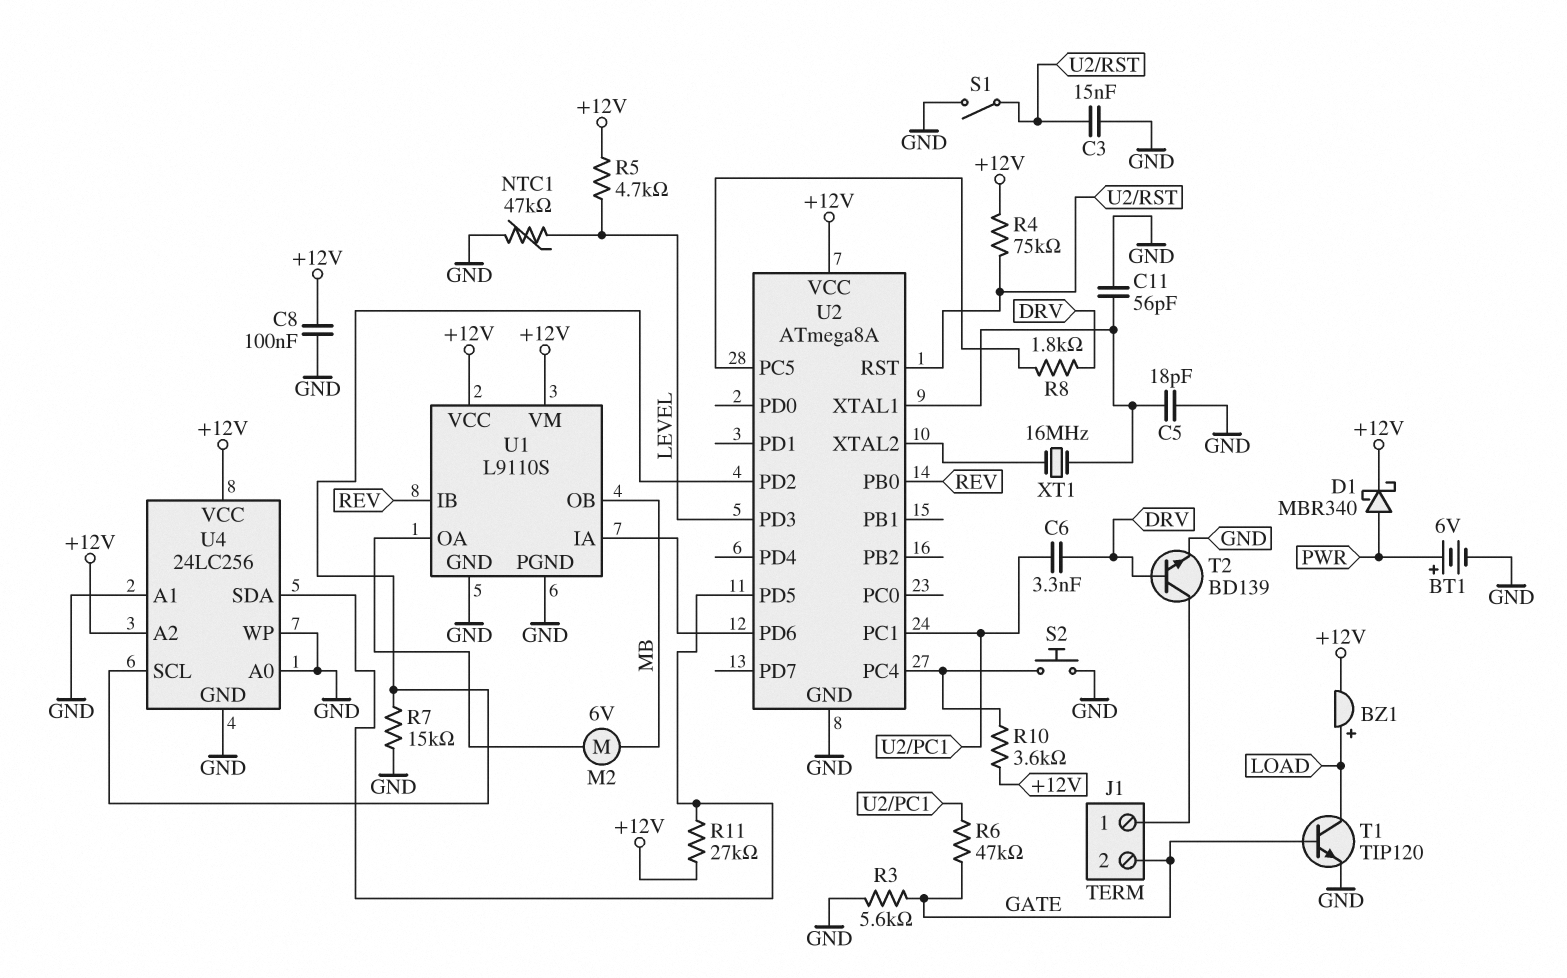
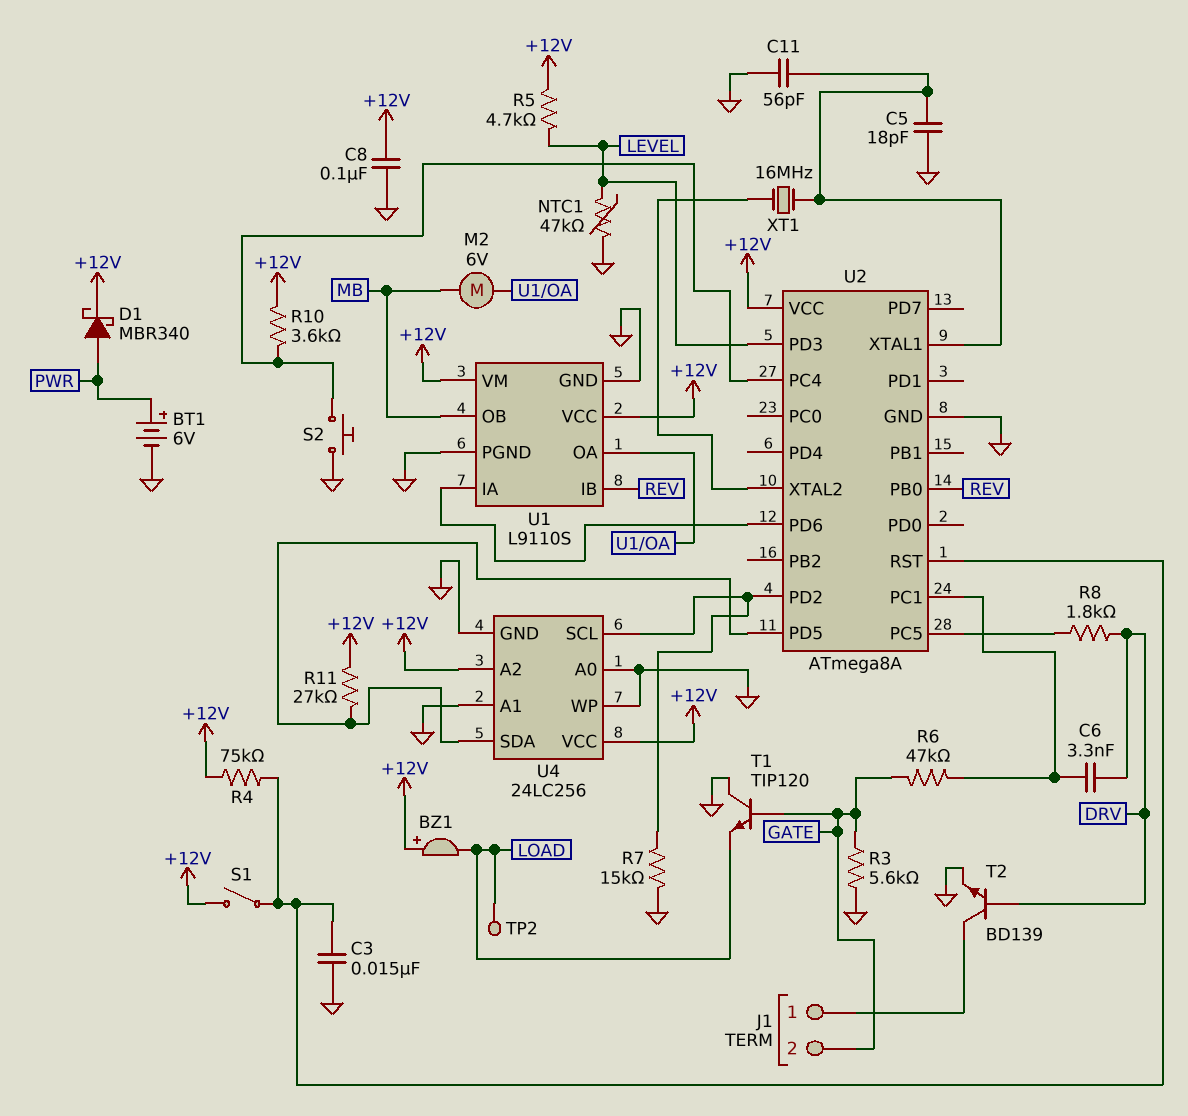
BZ1: buzzer (plus LOAD, minus +12V) -> buzzer (plus +12V, minus LOAD)
S1: switch (GND, U2/RST) -> switch (+12V, U2/RST)
T1: NPN TIP120 (B GATE, C LOAD, E GND) -> NPN TIP120 (B GATE, C GND, E LOAD)
TP2: none -> test point (LOAD)

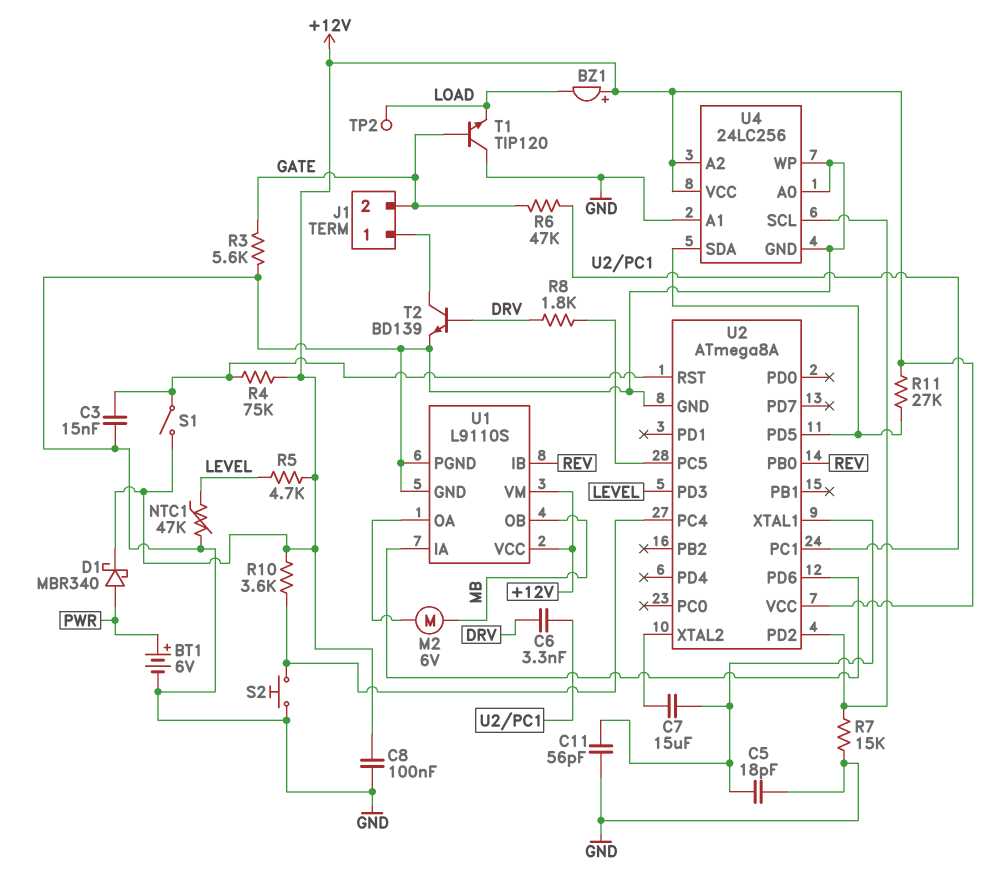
C7: none -> 15uF (U2/XTAL1, U2/XTAL2)
XT1: 16MHz (U2/XTAL1, U2/XTAL2) -> none

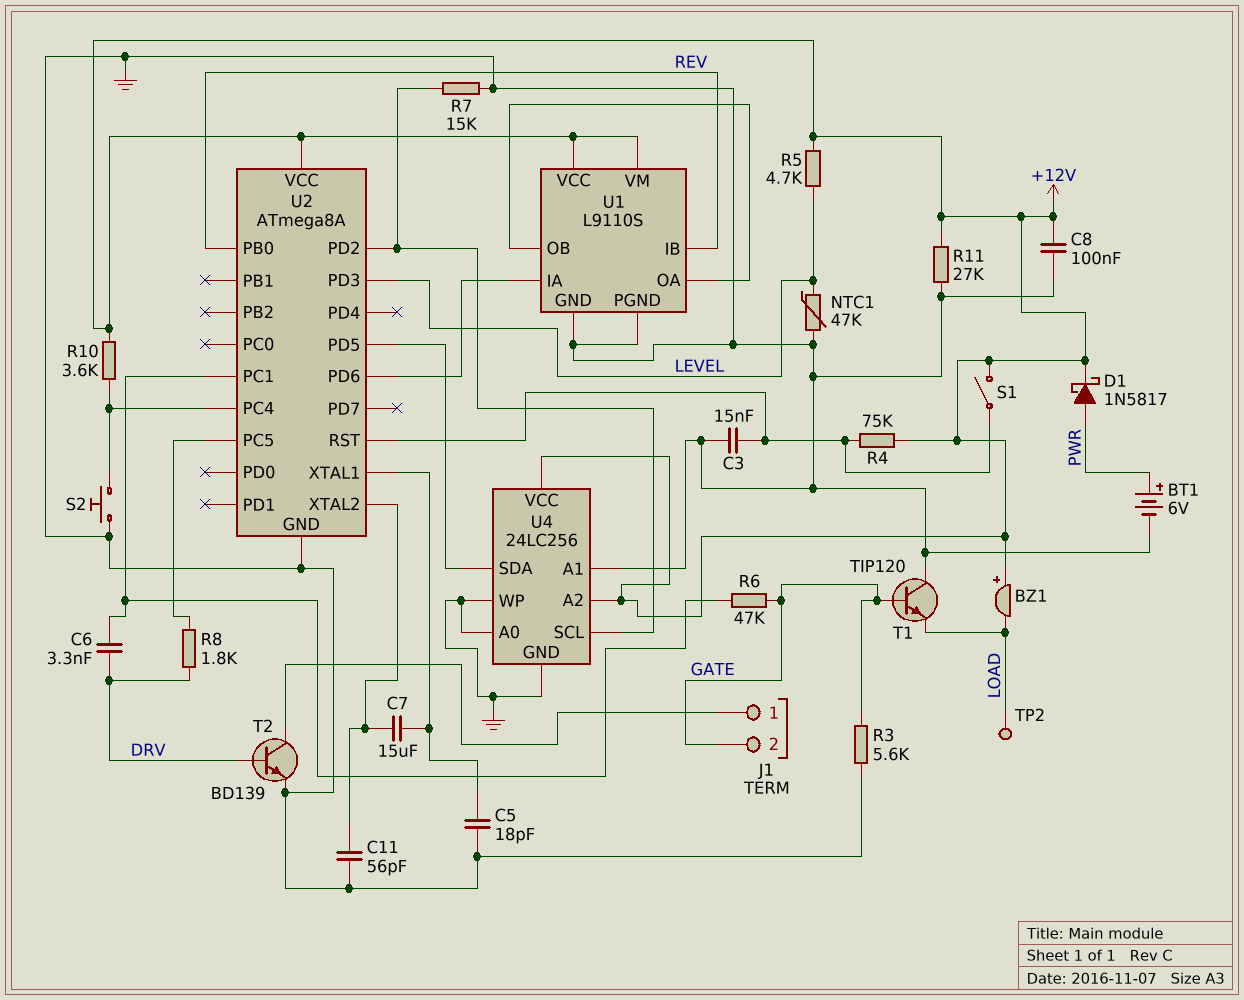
C11: 56pF (GND, U2/XTAL1) -> 56pF (GND, U2/XTAL2)
D1: schottky MBR340 (A PWR, K +12V) -> schottky 1N5817 (A PWR, K +12V)
M2: motor 6V (MB, U1/OA) -> none
R11: 27k (+12V, U2/PD5) -> 27k (+12V, GND)
U1 pin OB: MB -> U1/OA

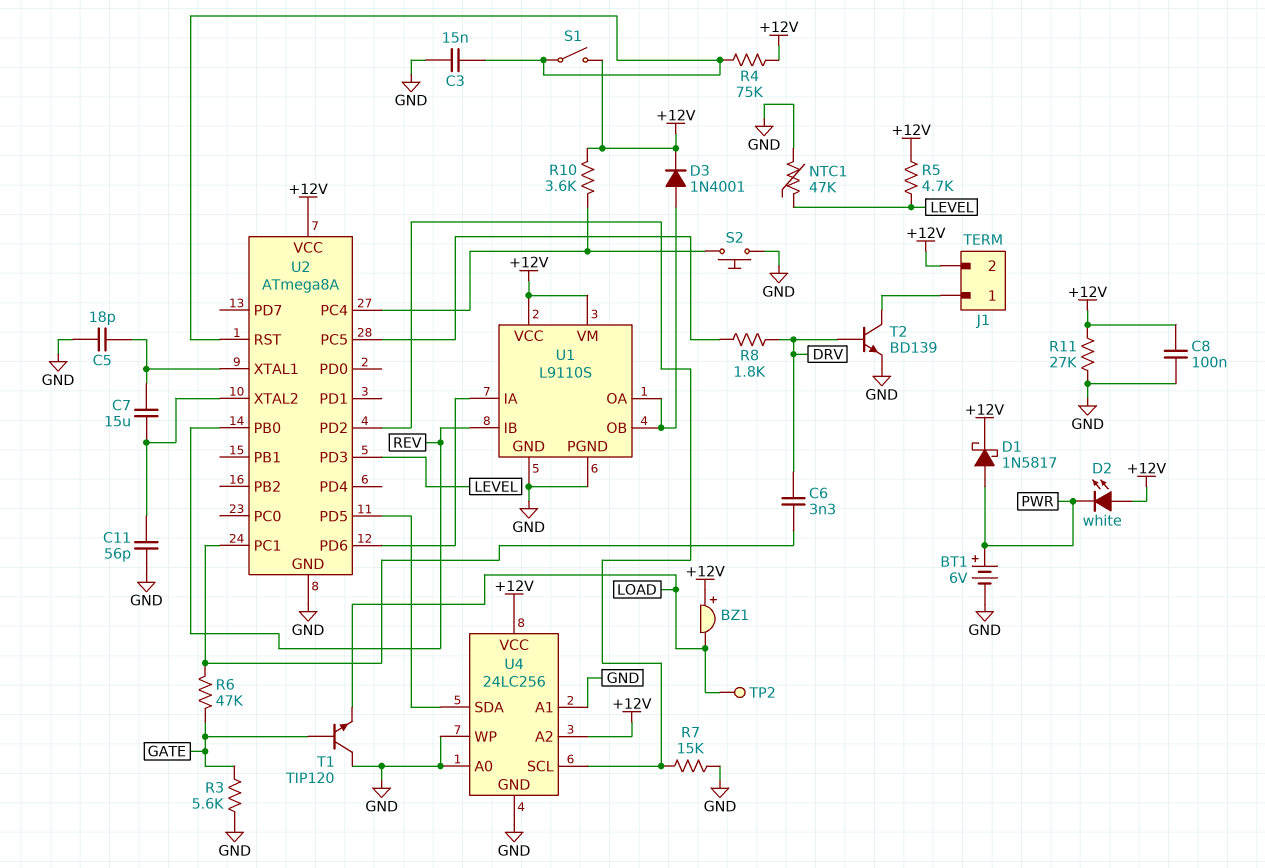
D2: none -> LED white (A +12V, K PWR)
D3: none -> diode 1N4001 (A U1/OA, K +12V)
J1 pin 2: GATE -> +12V

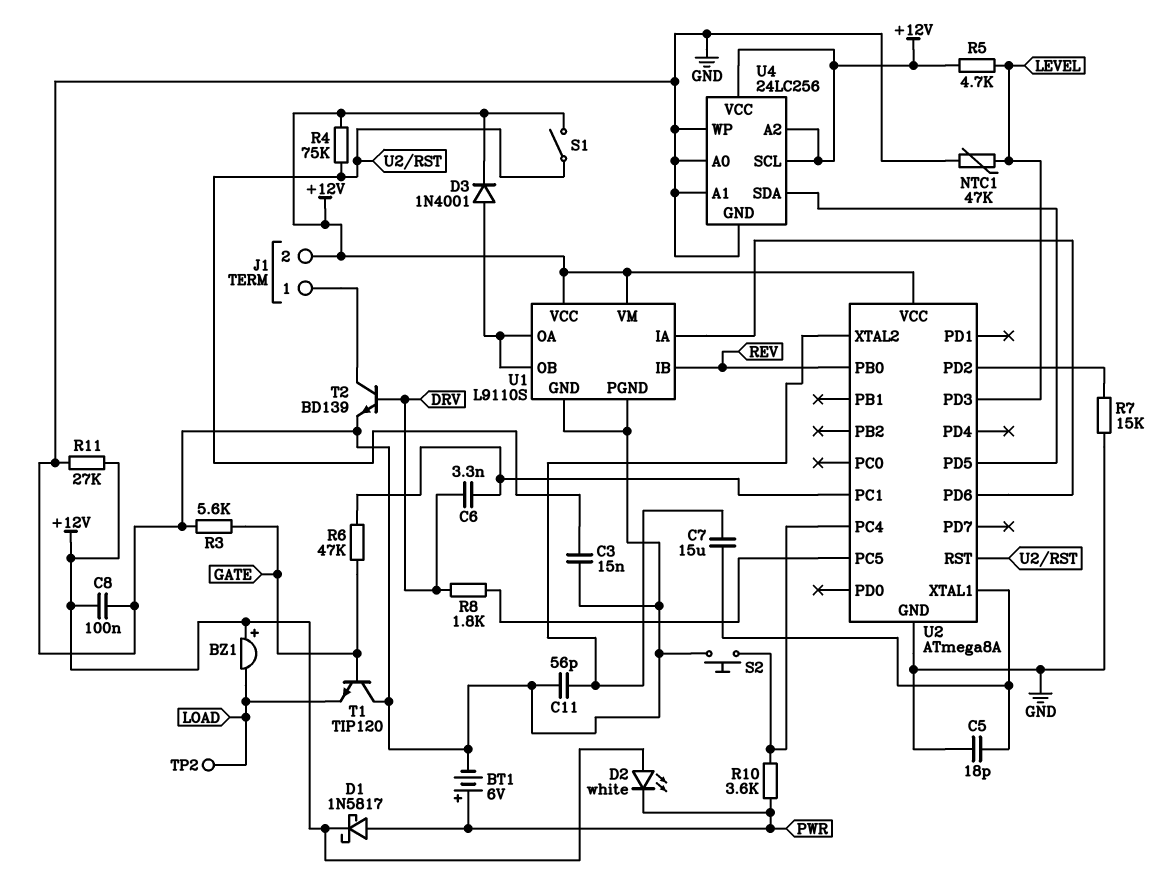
R10: 3.6k (+12V, U2/PC4) -> 3.6k (PWR, U2/PC4)
U4 pin SCL: U2/PD2 -> +12V

